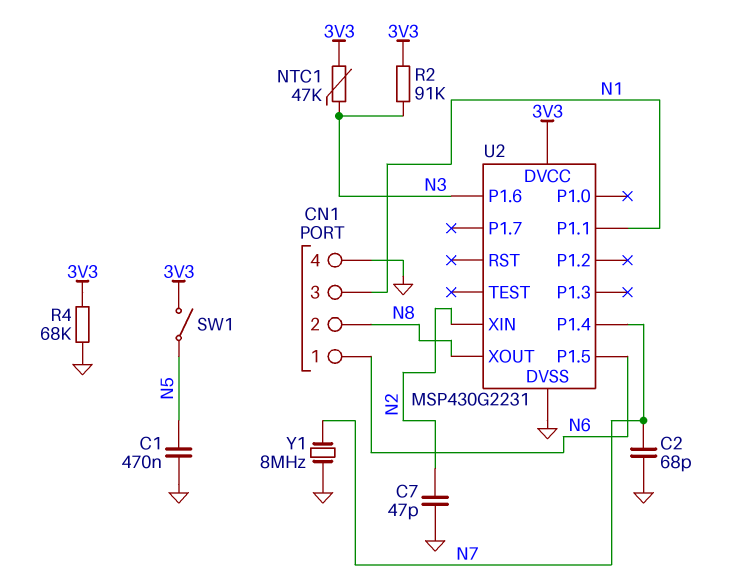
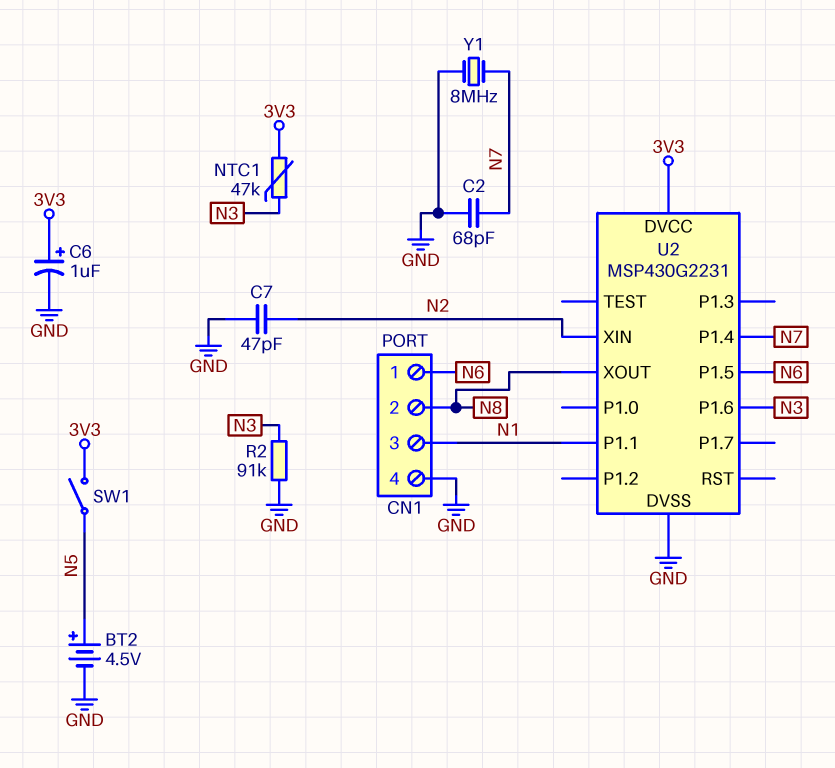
BT2: none -> 4.5V (plus N5, minus GND)
C1: 470nF (GND, N5) -> none
C6: none -> 1uF (plus 3V3, minus GND)
R2: 91k (3V3, N3) -> 91k (GND, N3)
R4: 68k (3V3, GND) -> none

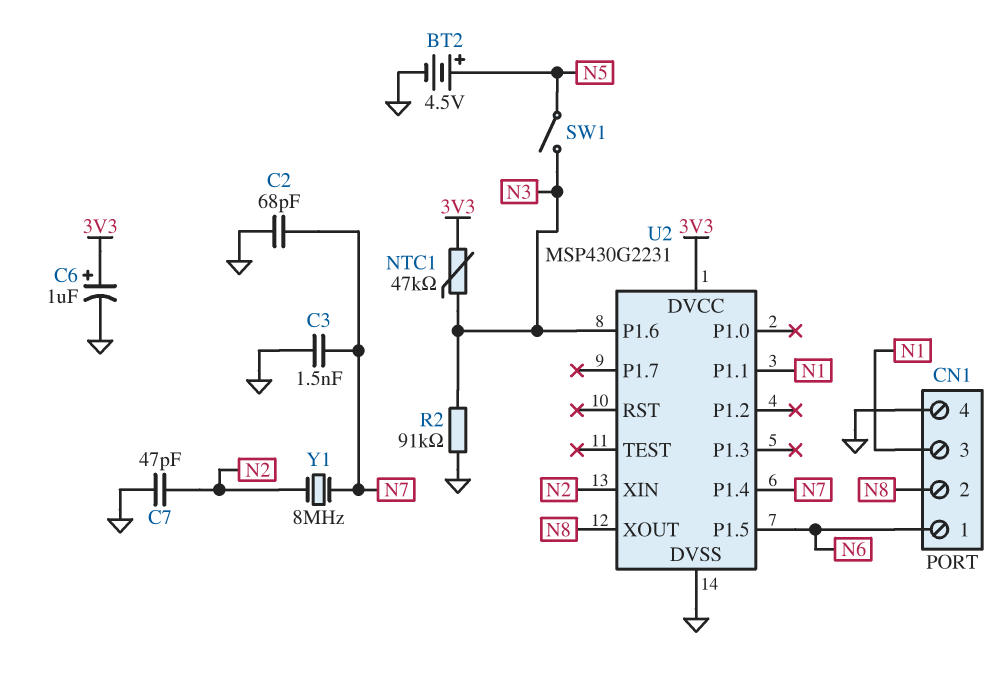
C3: none -> 1.5nF (GND, N7)
SW1: switch (3V3, N5) -> switch (N3, N5)
Y1: 8MHz (GND, N7) -> 8MHz (N2, N7)

